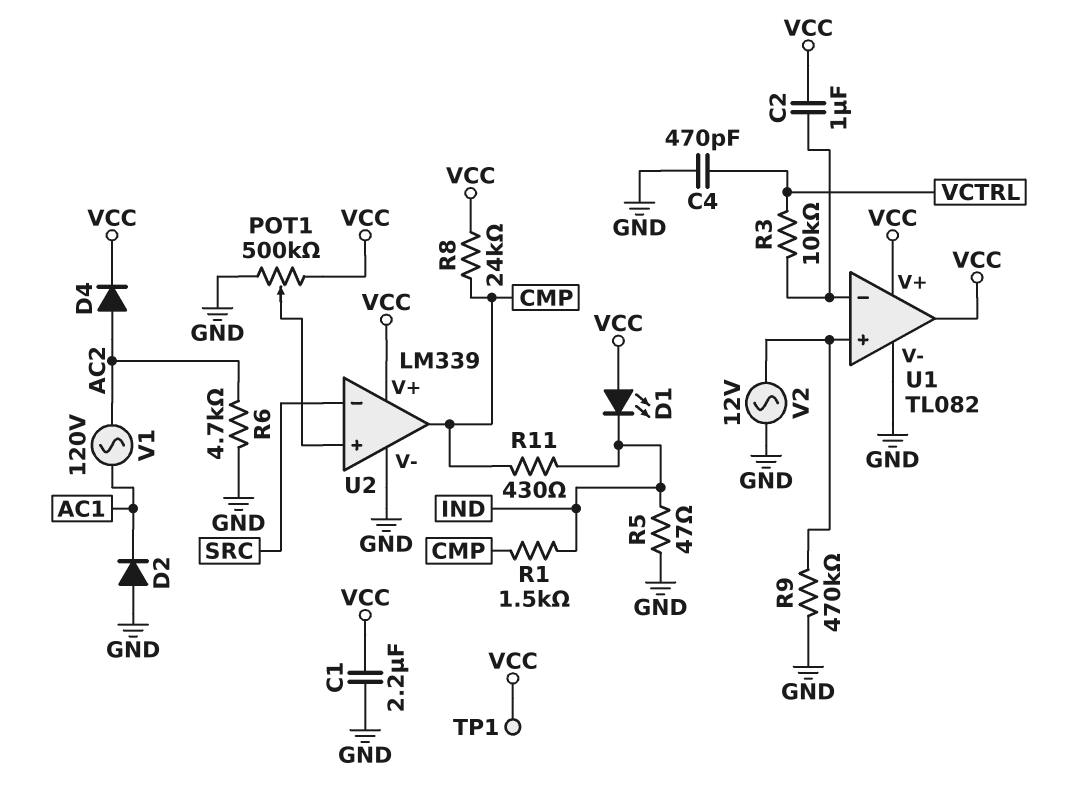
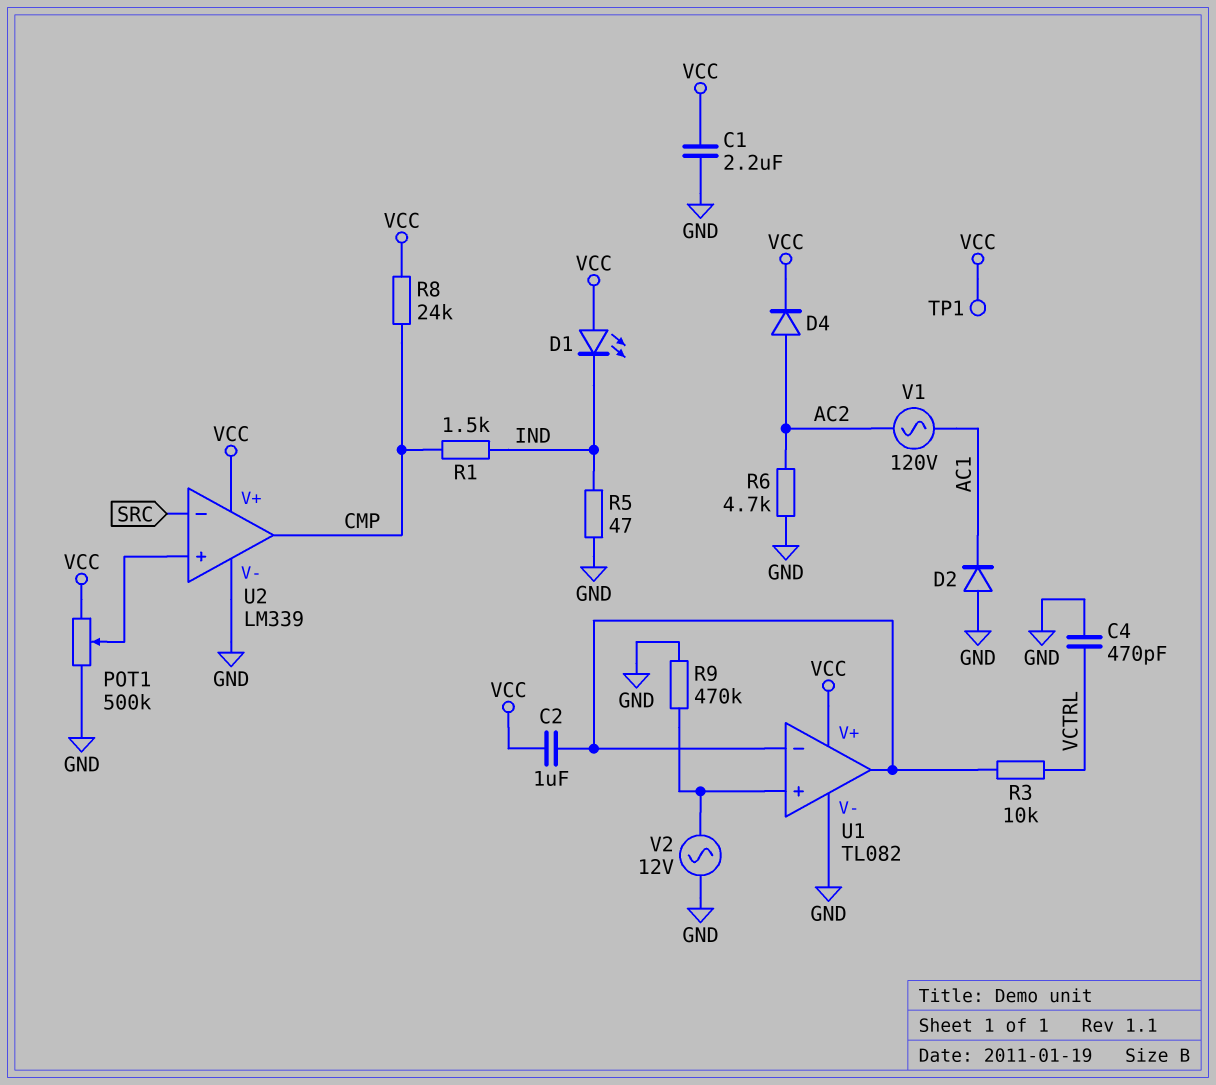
R11: 430 (CMP, IND) -> none
U1 pin out: VCC -> U1/in-

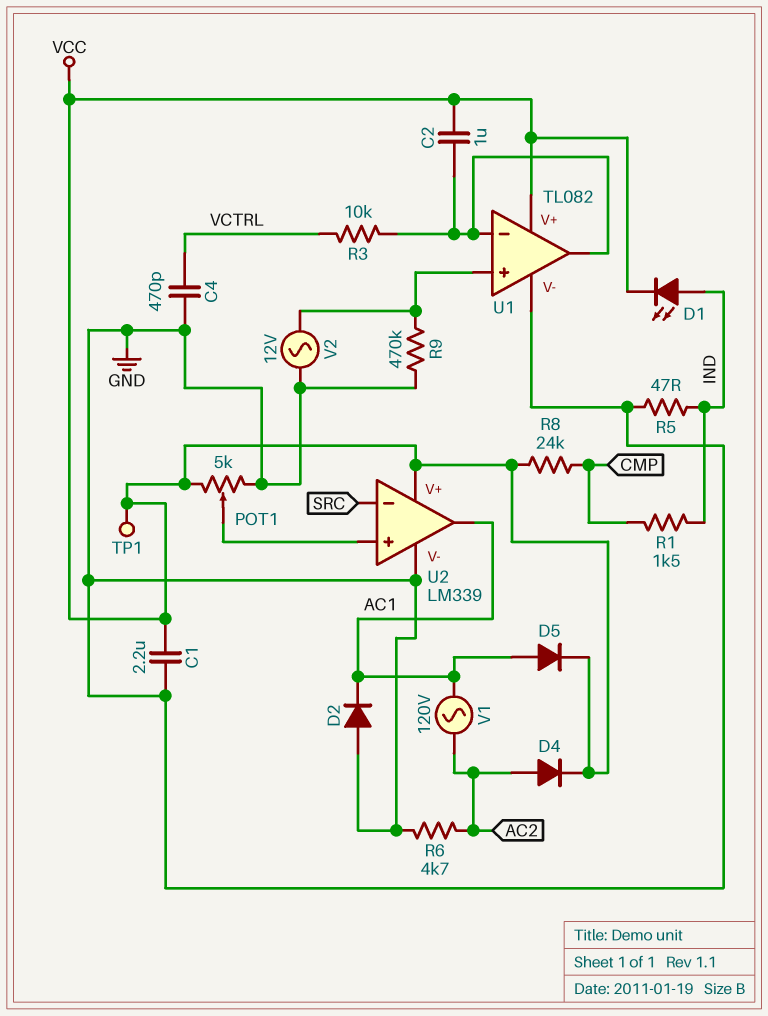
D1: LED (A VCC, K IND) -> LED (A IND, K VCC)
D5: none -> diode (A AC1, K VCC)
POT1: 500k (GND, VCC, wiper U2/in+) -> 5k (GND, VCC, wiper U2/in+)
U2 pin out: CMP -> AC1

